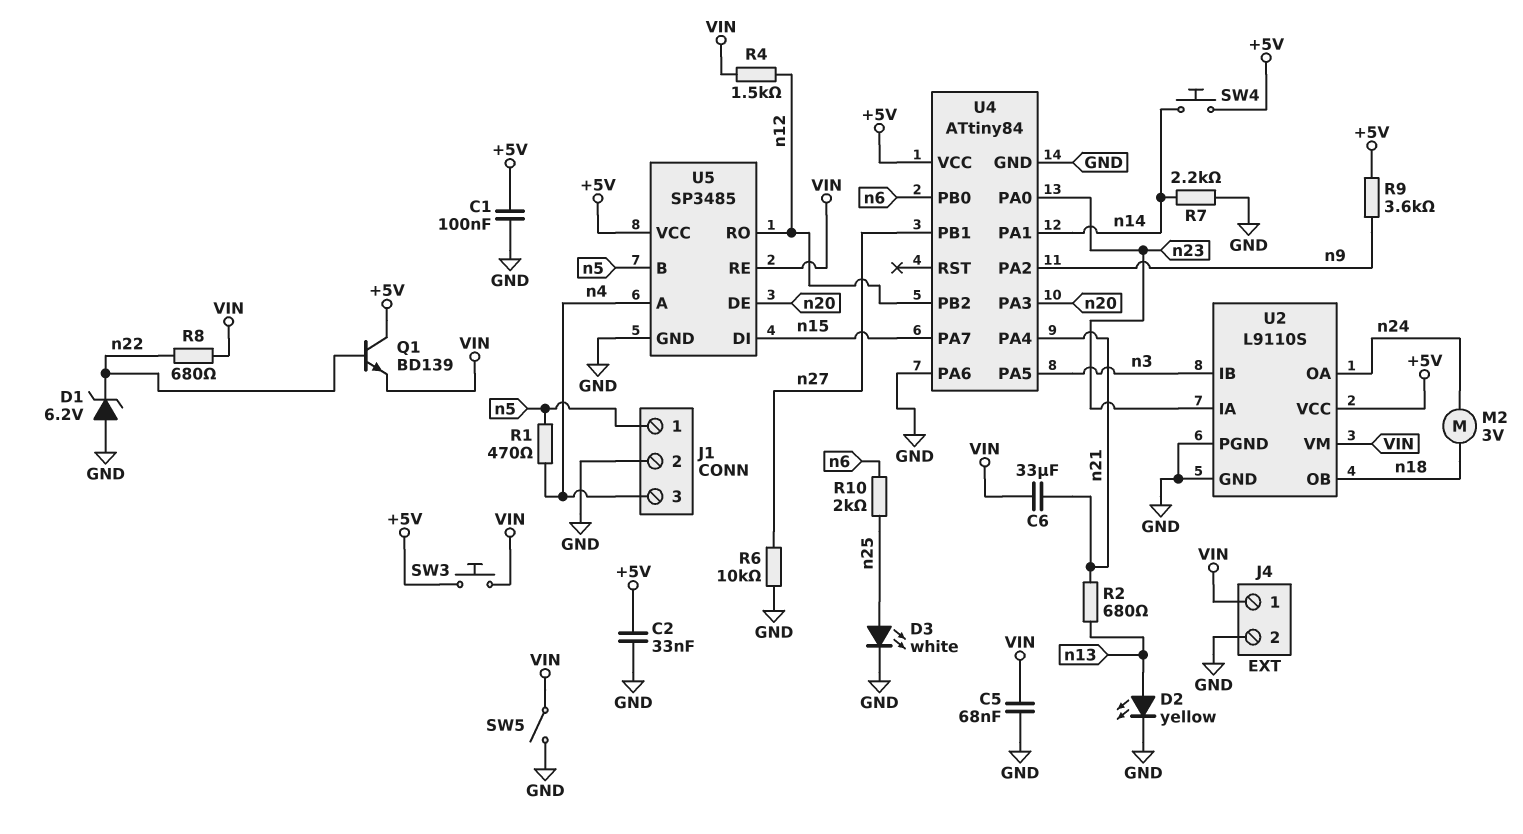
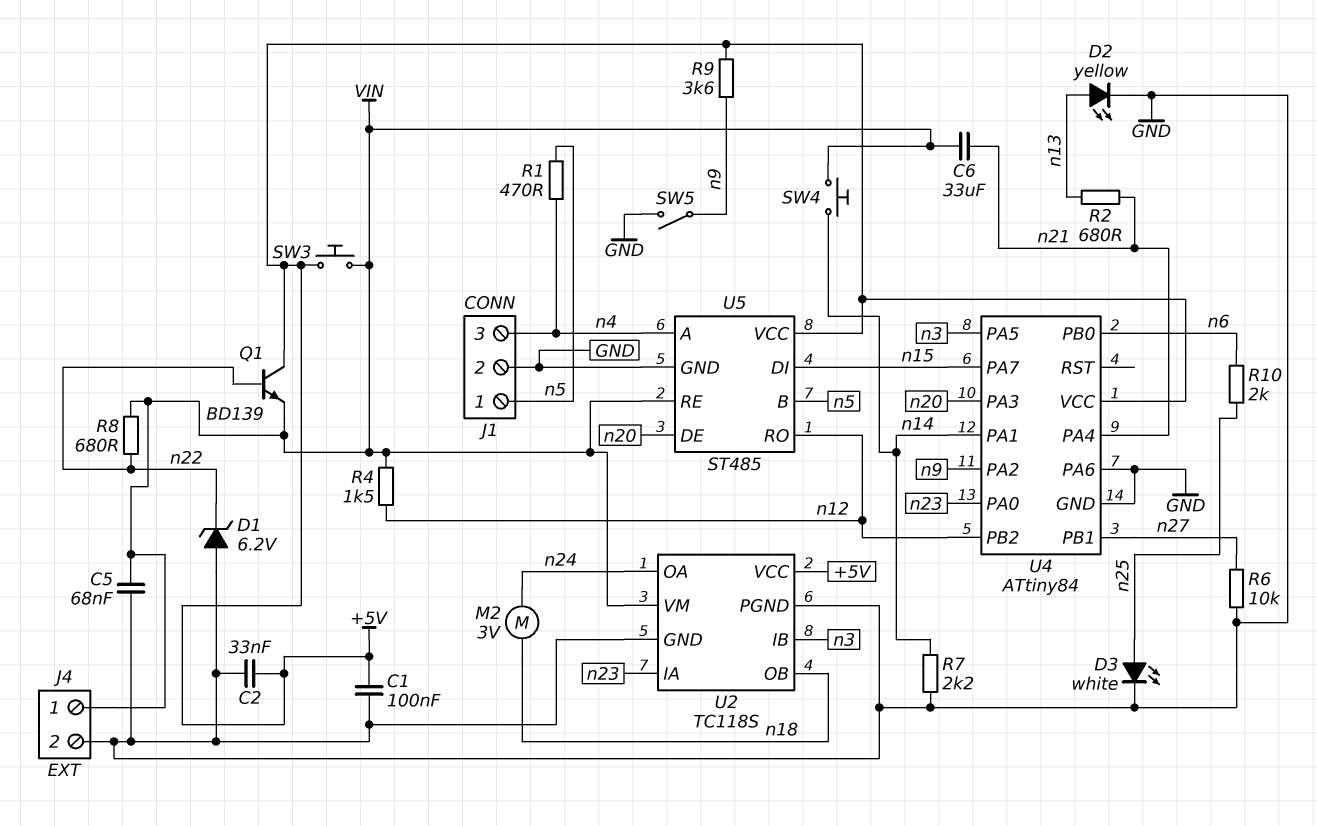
SW4: button (+5V, n14) -> button (VIN, n14)
SW5: switch (GND, VIN) -> switch (GND, n9)
U2: L9110S -> TC118S
U5: SP3485 -> ST485

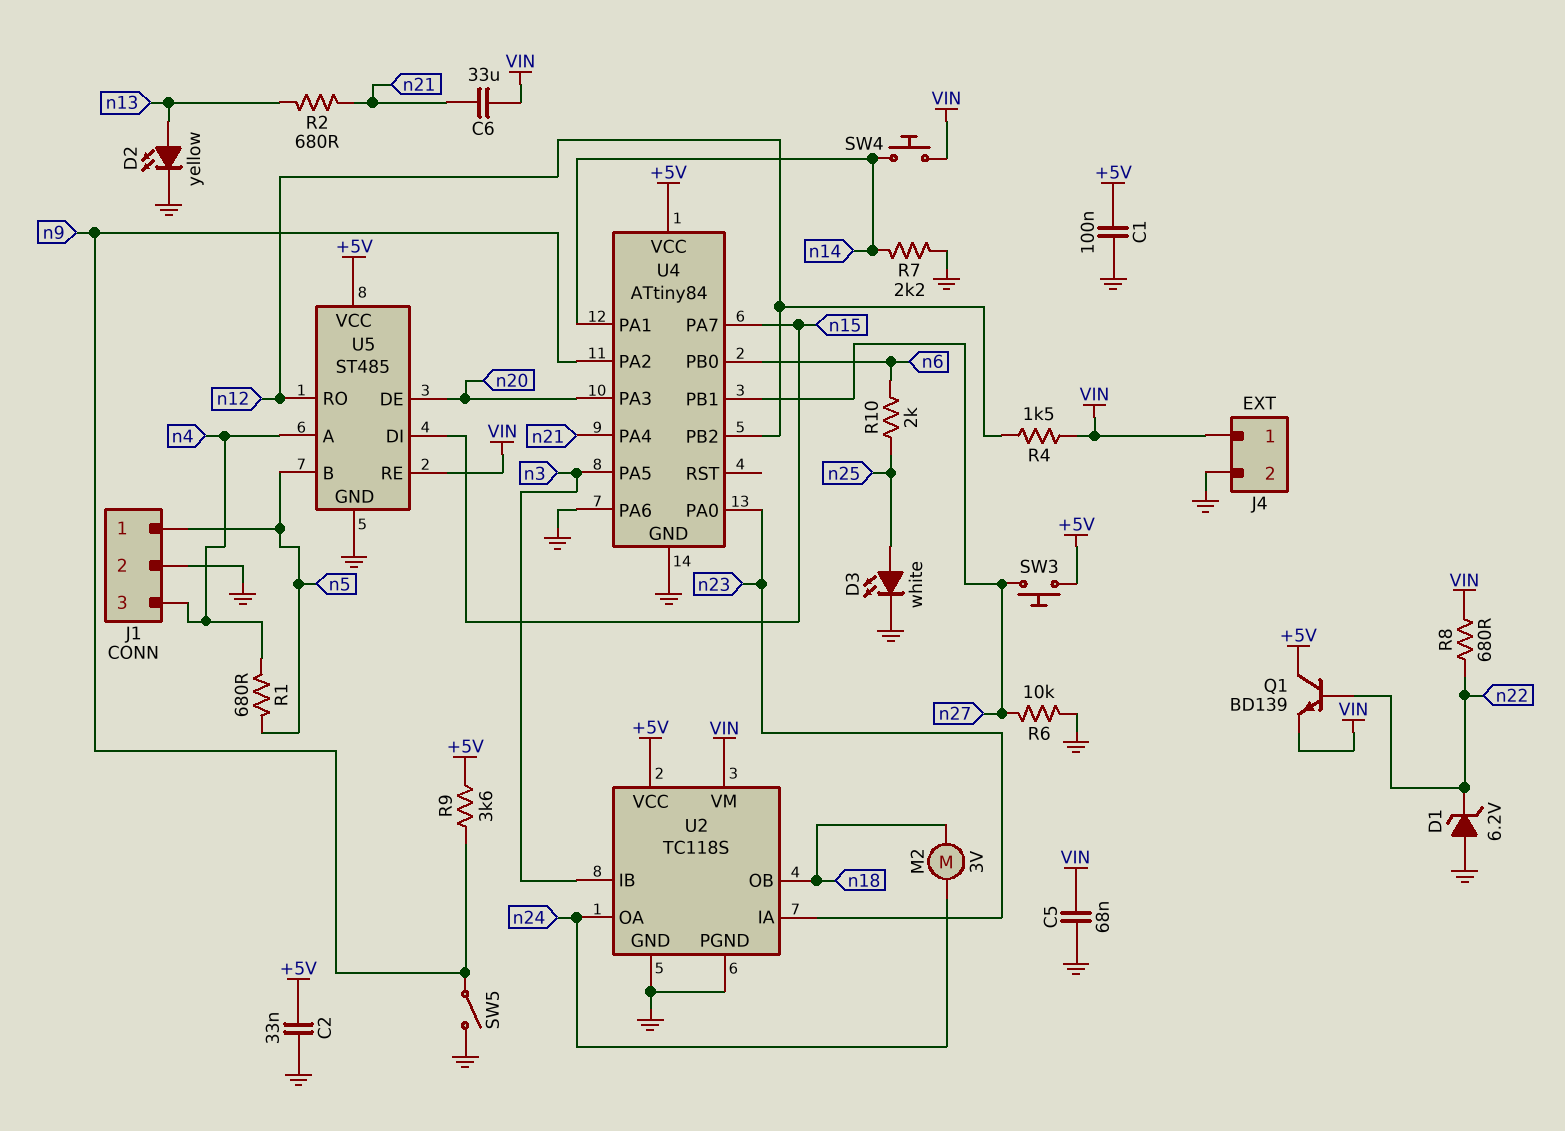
R1: 470 (n4, n5) -> 680 (n4, n5)
SW3: button (+5V, VIN) -> button (+5V, n27)

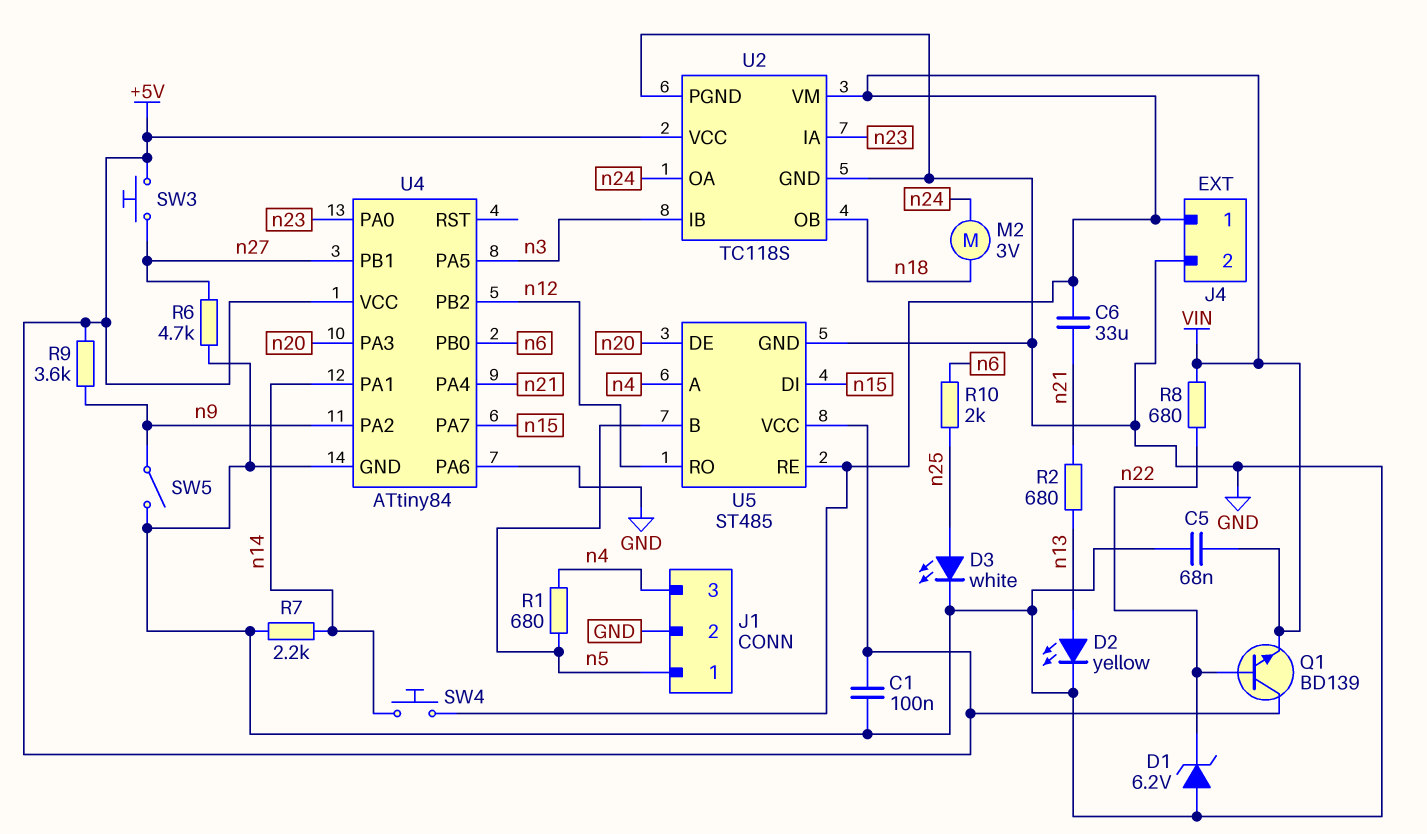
C2: 33nF (+5V, GND) -> none
R4: 1.5k (VIN, n12) -> none
R6: 10k (GND, n27) -> 4.7k (GND, n27)

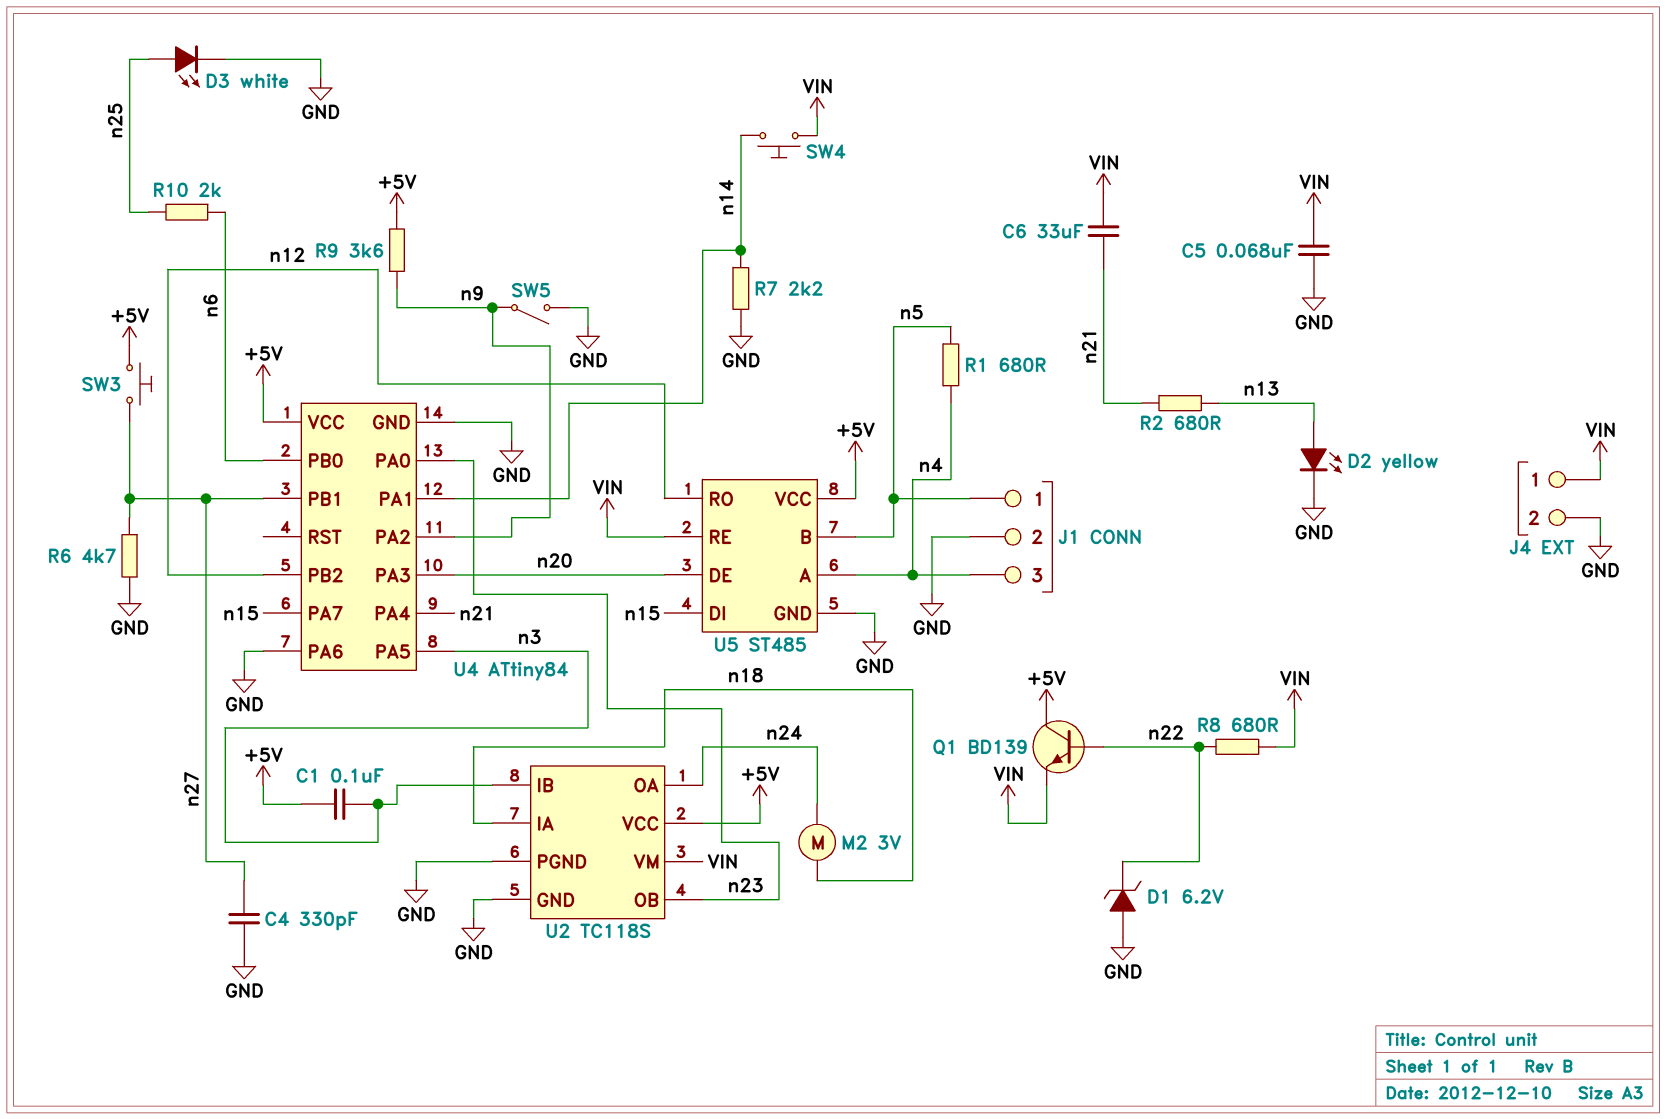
C1: 100nF (+5V, GND) -> 100nF (+5V, n3)
C4: none -> 330pF (GND, n27)
U2 pin IA: n23 -> n18
U2 pin OB: n18 -> n23

